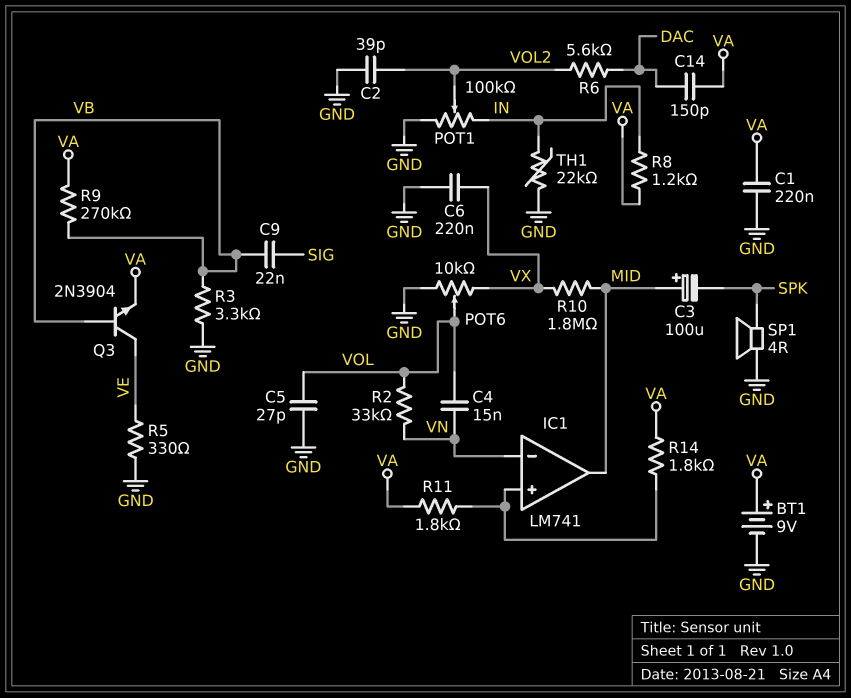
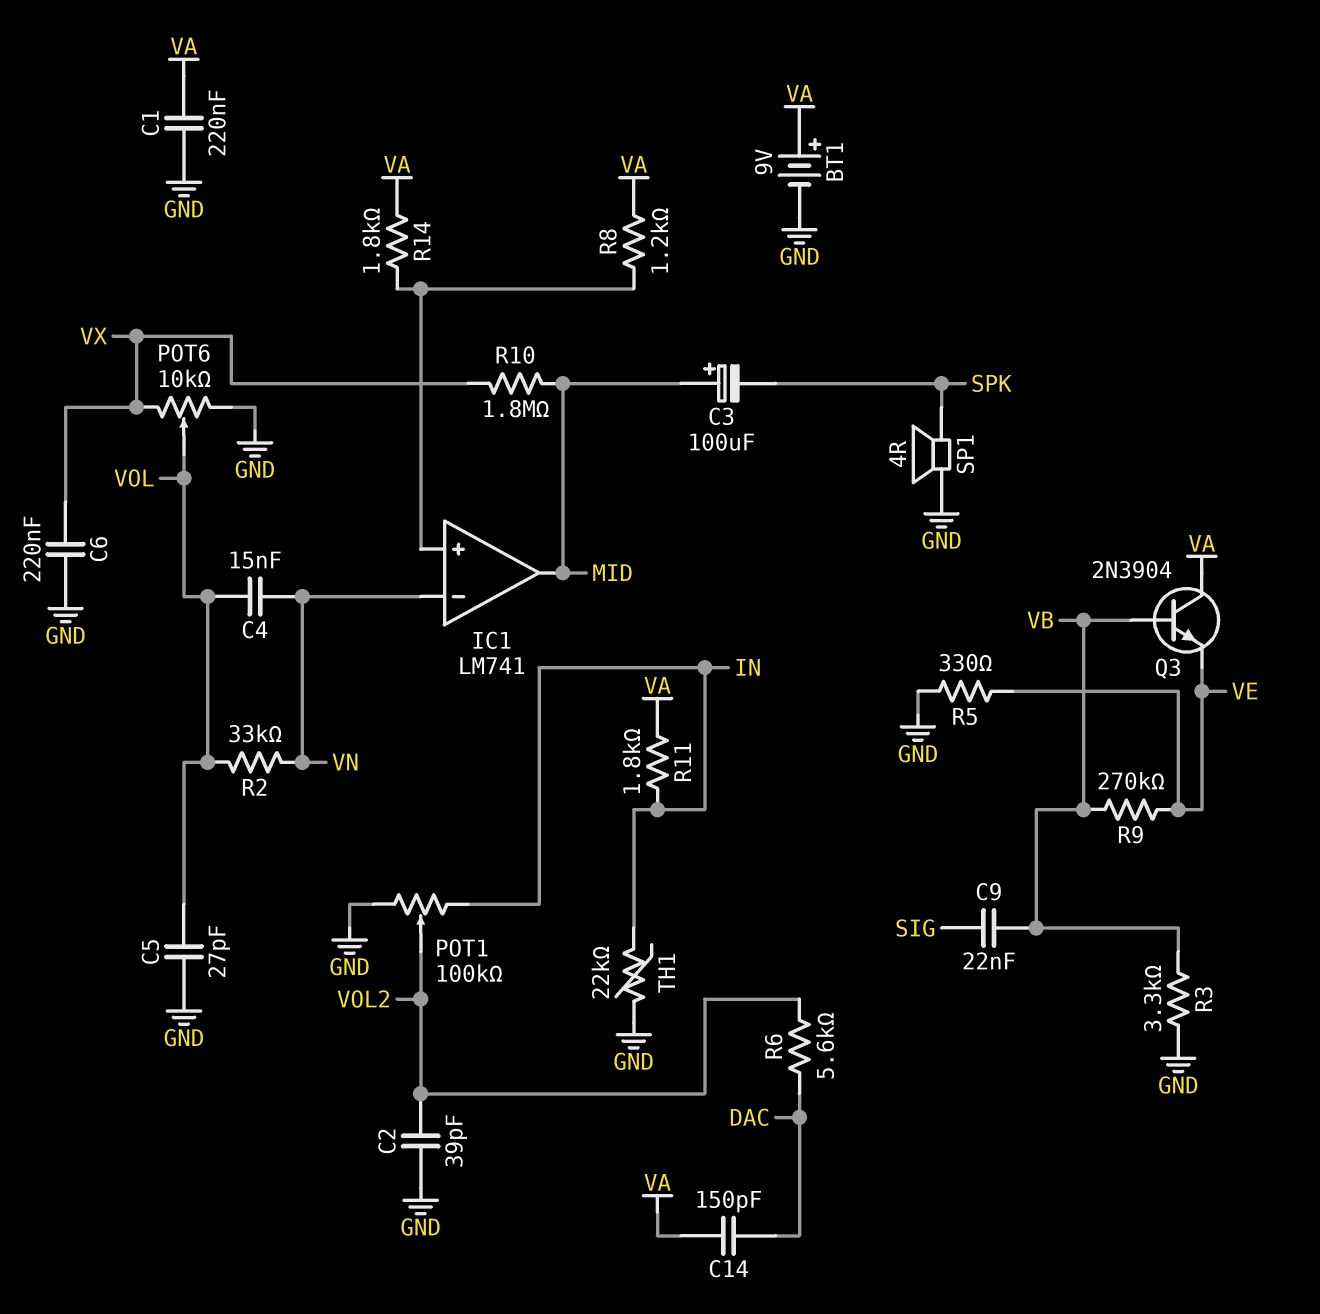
Q3: NPN 2N3904 (B VB, C VE, E VA) -> NPN 2N3904 (B VB, C VA, E VE)
R8: 1.2k (IN, VA) -> 1.2k (IC1/in+, VA)
R9: 270k (VA, VB) -> 270k (VB, VE)
R11: 1.8k (IC1/in+, VA) -> 1.8k (IN, VA)

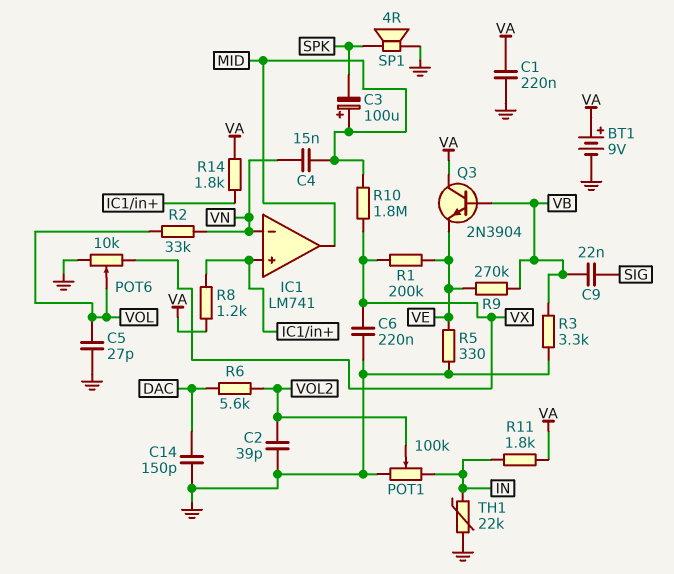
C4: 15nF (VN, VOL) -> 15nF (MID, VN)
C14: 150pF (DAC, VA) -> 150pF (DAC, GND)
R1: none -> 200k (VE, VX)

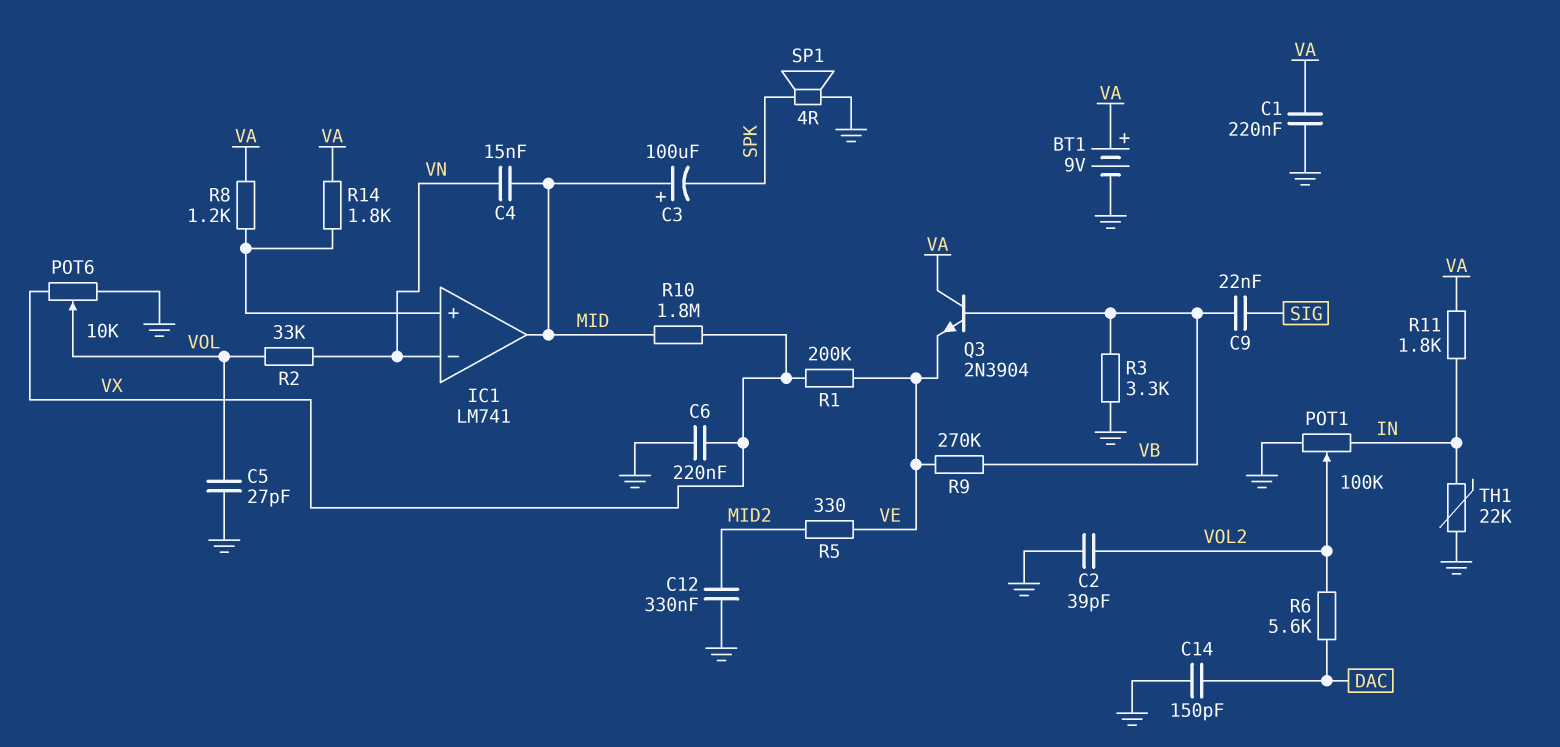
C12: none -> 330nF (GND, MID2)
R5: 330 (GND, VE) -> 330 (MID2, VE)

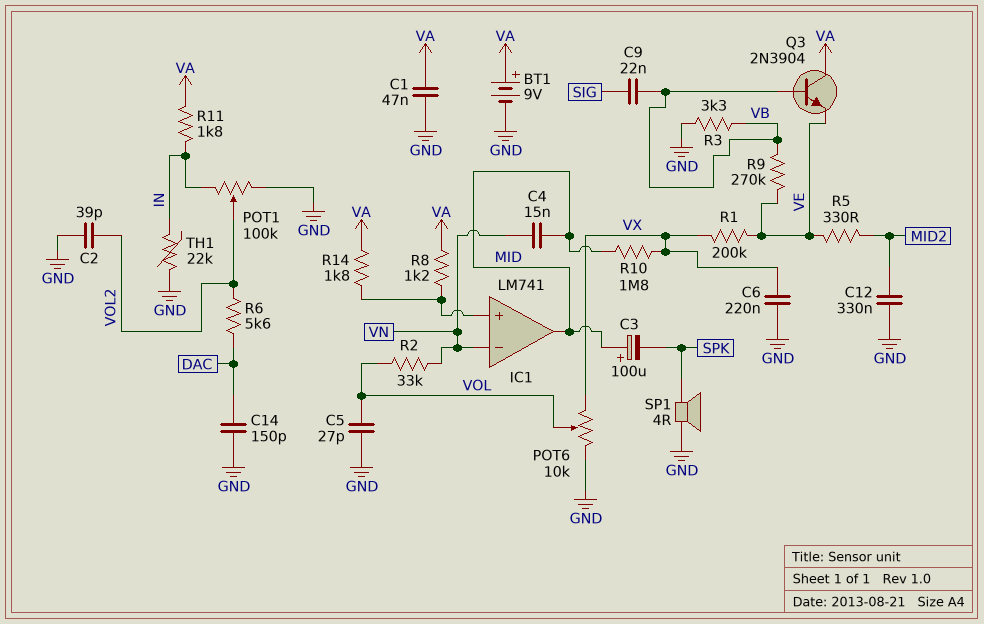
C1: 220nF (GND, VA) -> 47nF (GND, VA)

